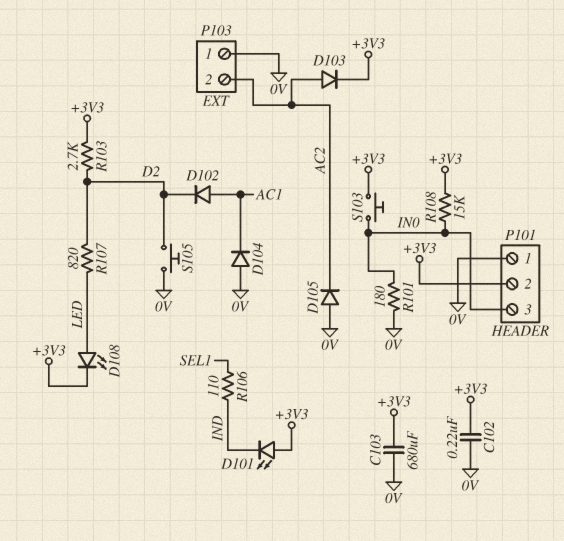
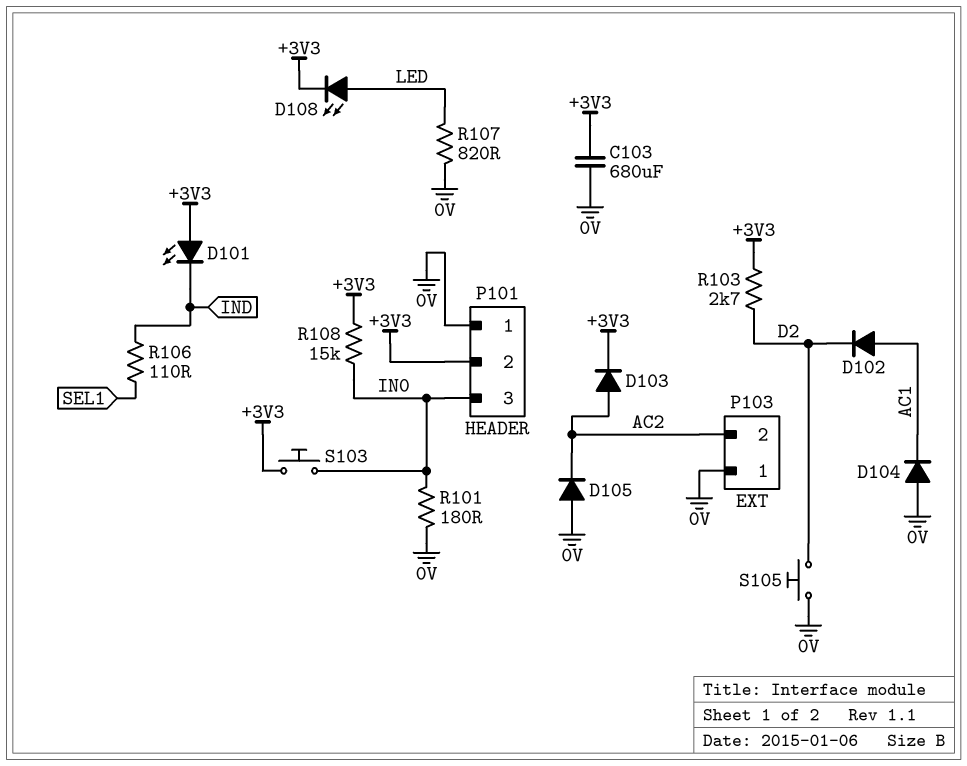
C102: 220nF (+3V3, 0V) -> none
R107: 820 (D2, LED) -> 820 (0V, LED)

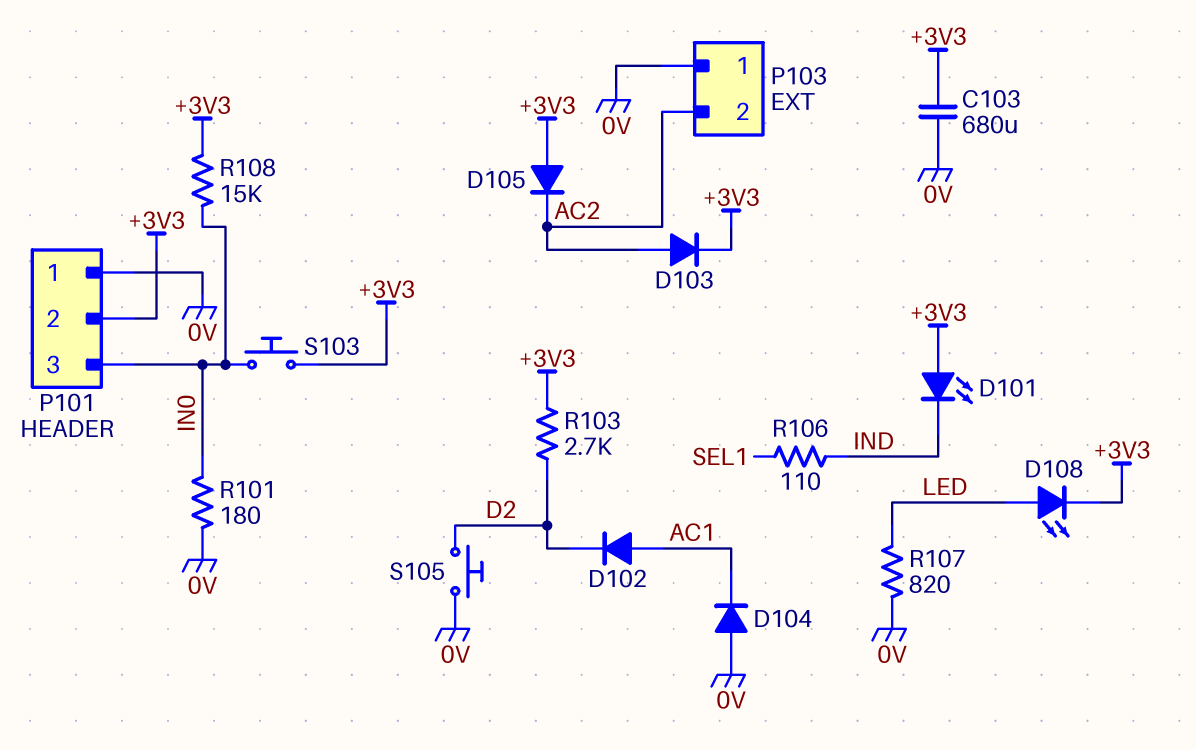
D105: diode (A 0V, K AC2) -> diode (A +3V3, K AC2)

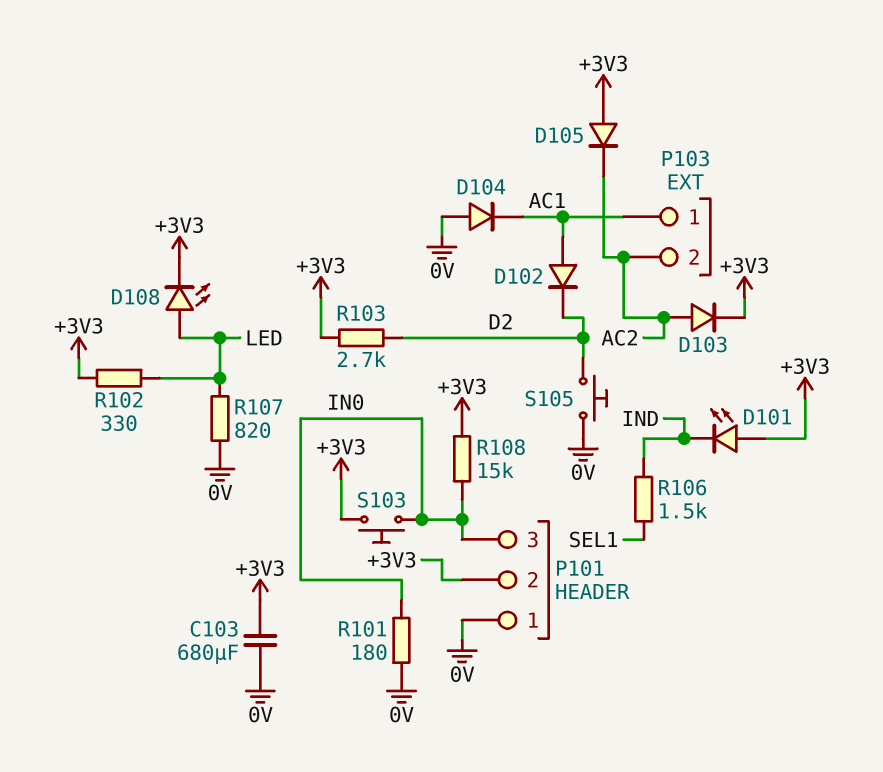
P103 pin 1: 0V -> AC1
R102: none -> 330 (+3V3, LED)
R106: 110 (IND, SEL1) -> 1.5k (IND, SEL1)

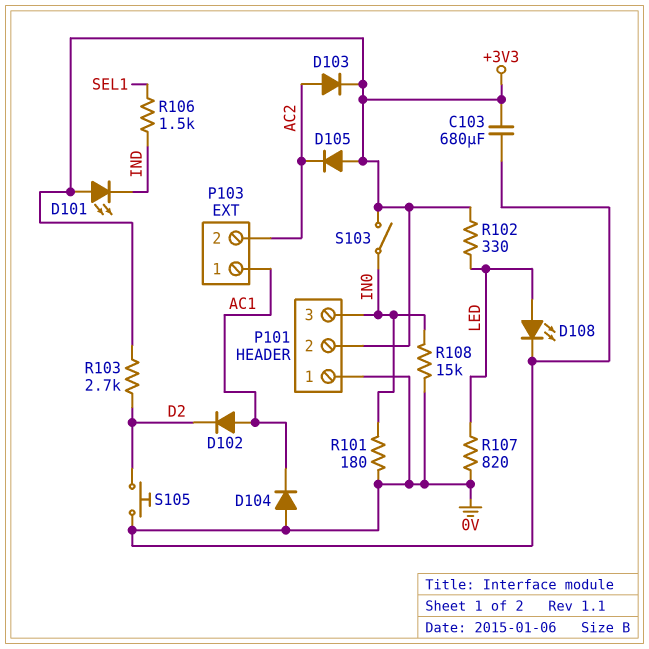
D108: LED (A LED, K +3V3) -> LED (A LED, K 0V)
R108: 15k (+3V3, IN0) -> 15k (0V, IN0)
S103: button (+3V3, IN0) -> switch (+3V3, IN0)

